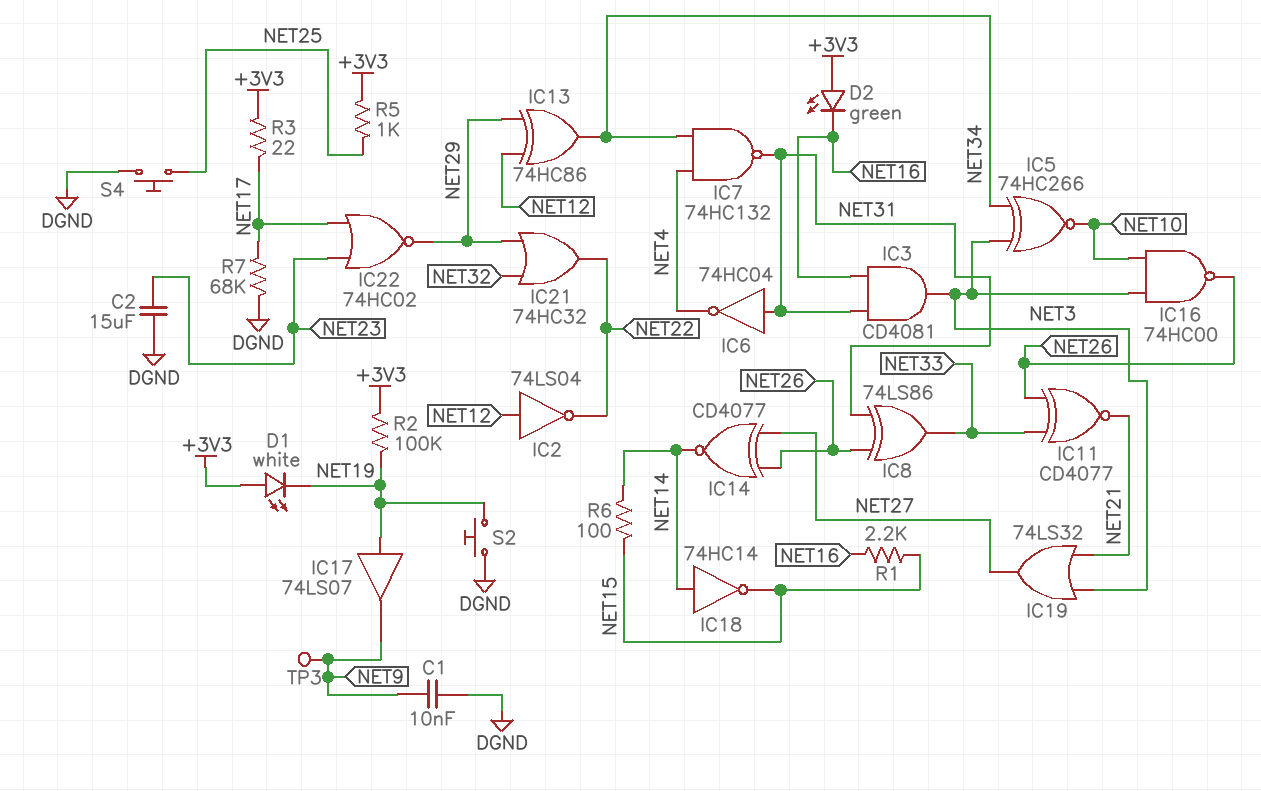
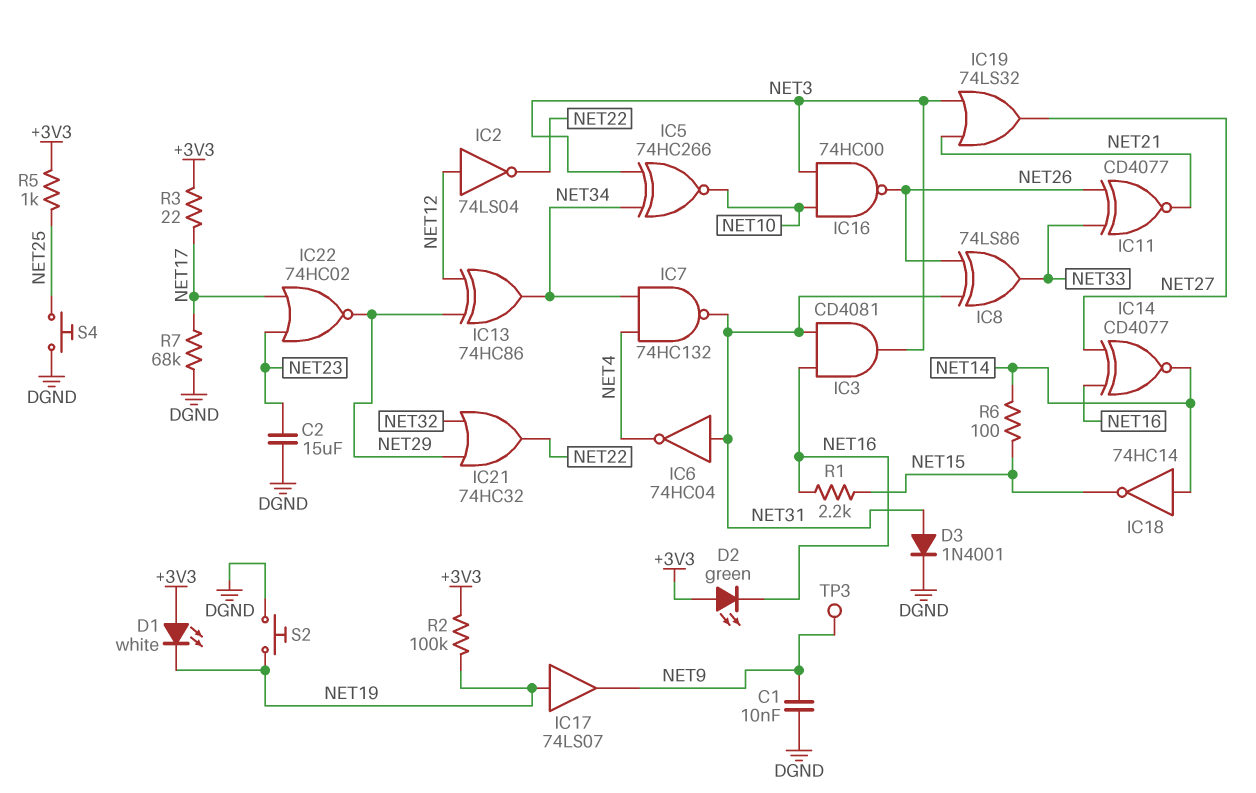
D3: none -> diode 1N4001 (A NET31, K DGND)
IC14: XNOR CD4077 (in NET26, in NET27, out NET14) -> XNOR CD4077 (in NET16, in NET27, out NET14)

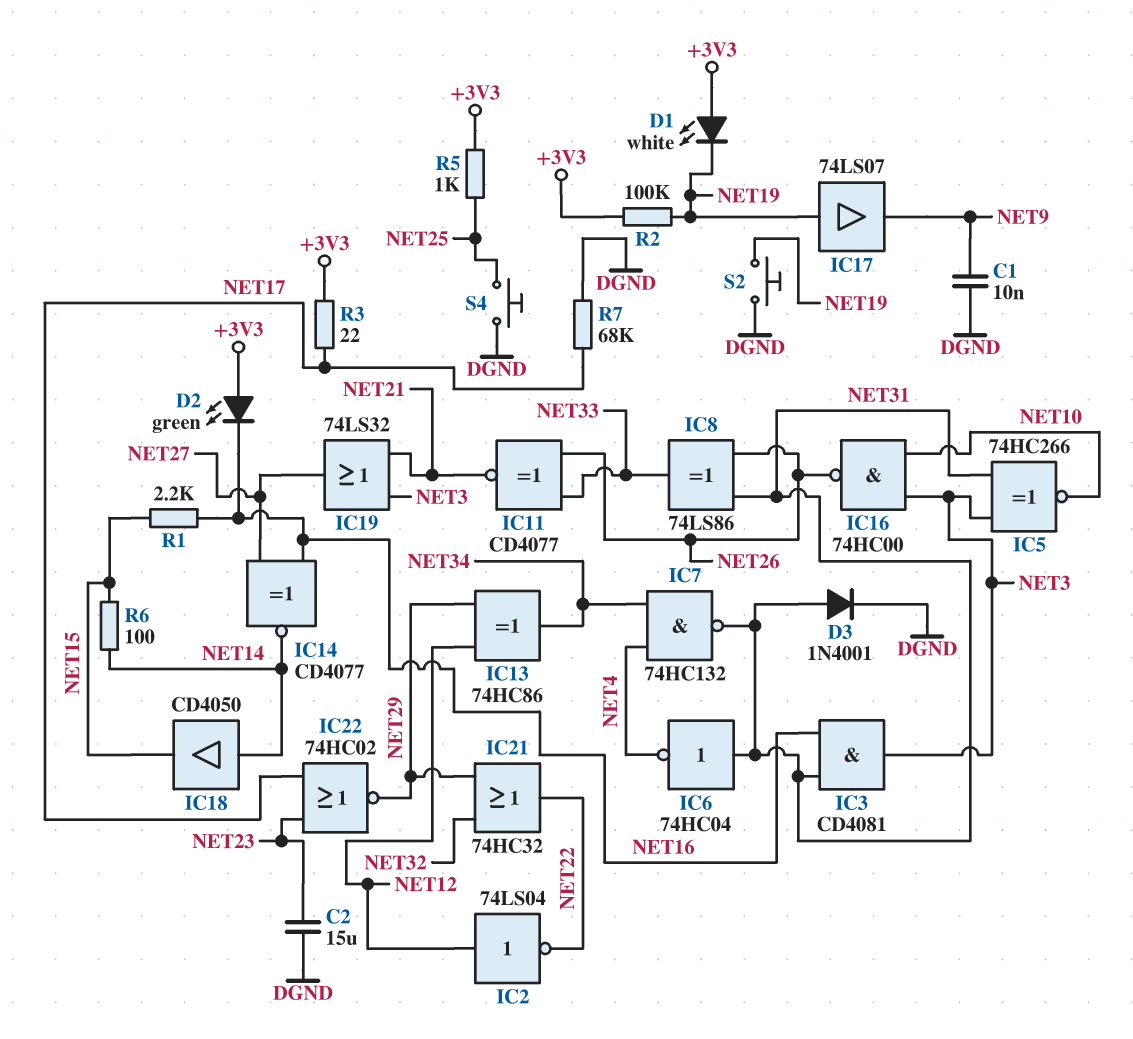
IC5: XNOR 74HC266 (in NET3, in NET34, out NET10) -> XNOR 74HC266 (in NET3, in NET31, out NET10)
IC18: NOT 74HC14 (in NET14, out NET15) -> buffer CD4050 (in NET14, out NET15)
TP3: test point (NET9) -> none

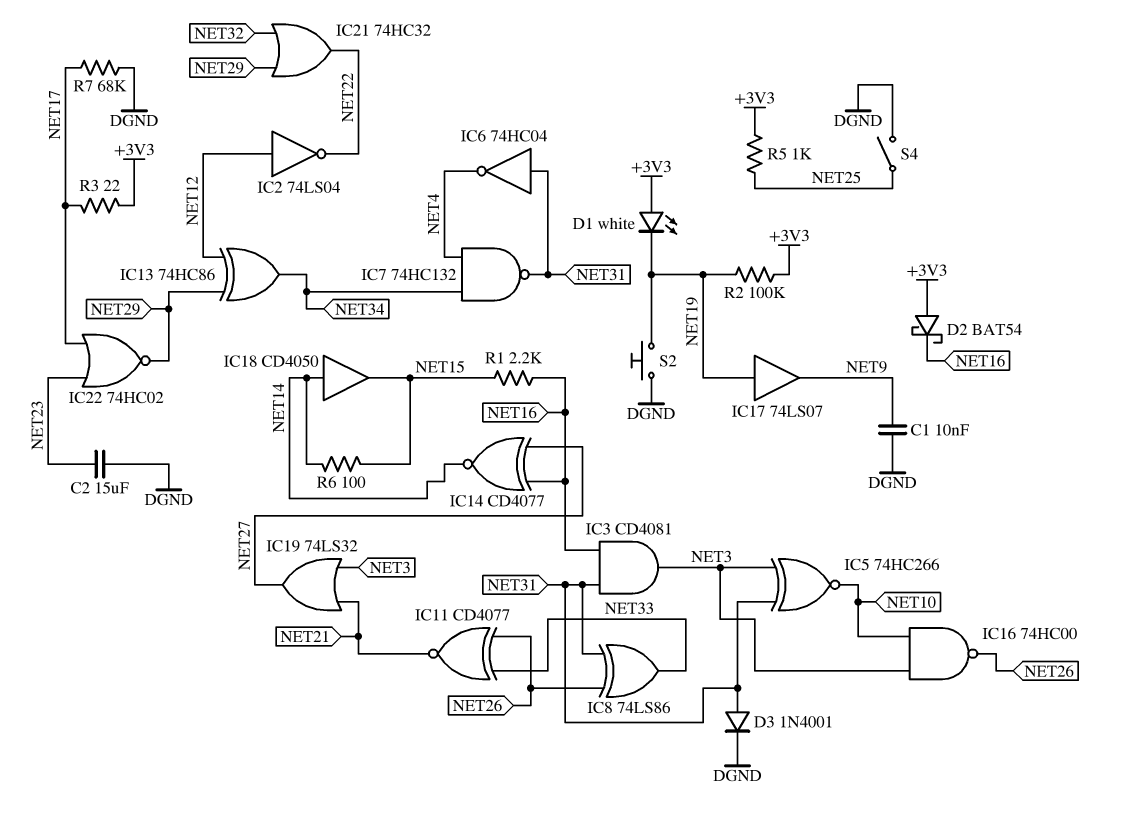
D2: LED green (A +3V3, K NET16) -> schottky BAT54 (A +3V3, K NET16)
S4: button (DGND, NET25) -> switch (DGND, NET25)

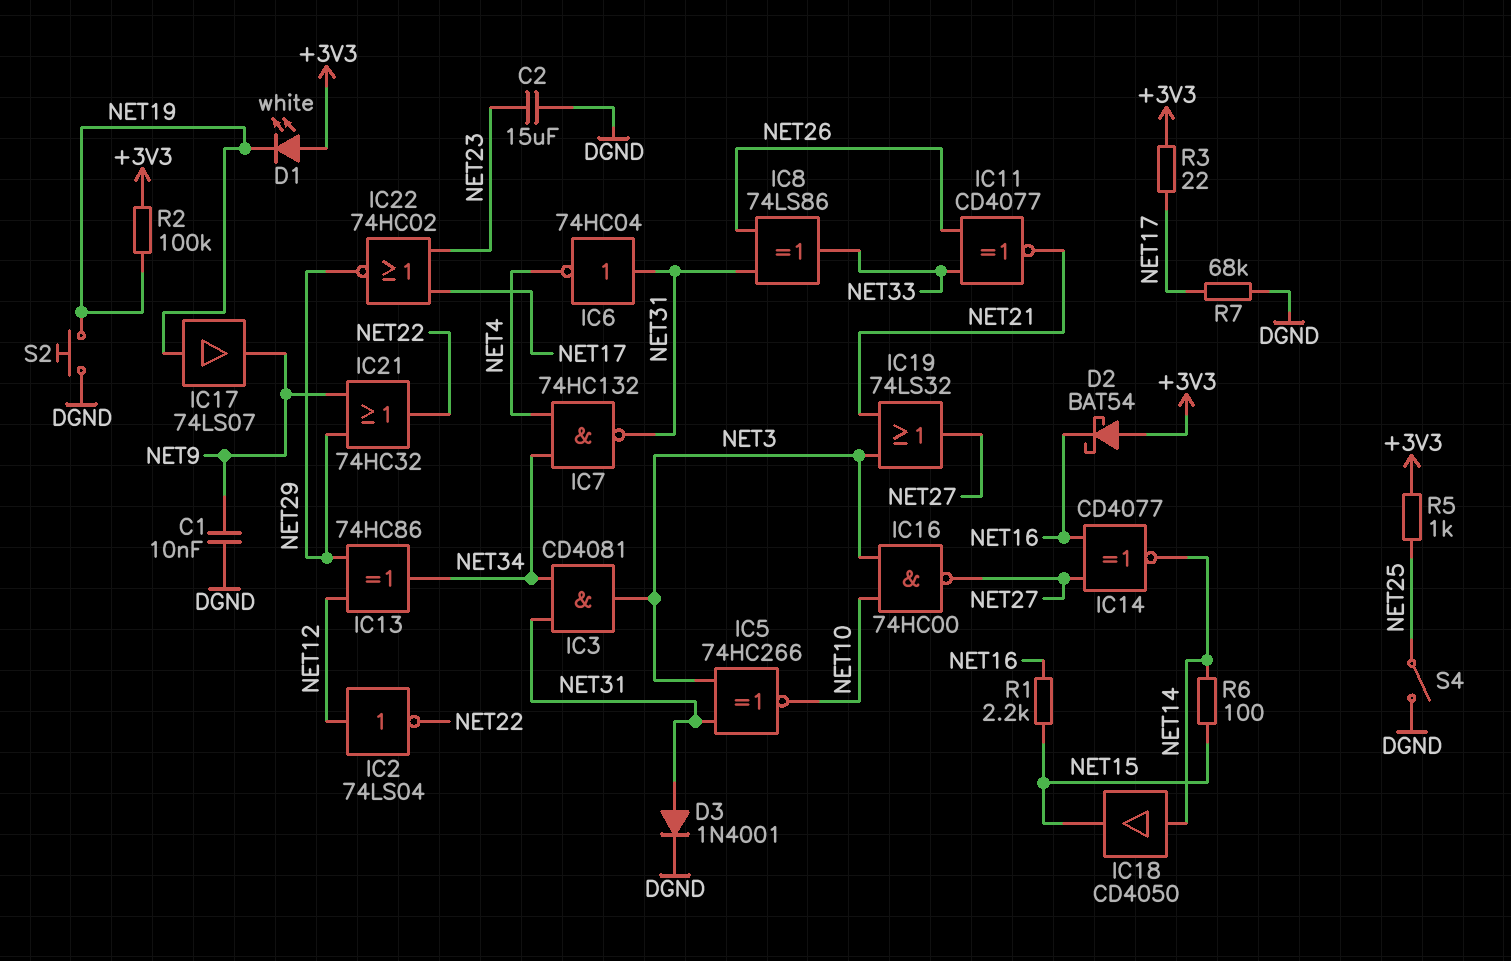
IC3: AND CD4081 (in NET16, in NET31, out NET3) -> AND CD4081 (in NET31, in NET34, out NET3)
IC16: NAND 74HC00 (in NET3, in NET10, out NET26) -> NAND 74HC00 (in NET3, in NET10, out NET27)
IC21: OR 74HC32 (in NET29, in NET32, out NET22) -> OR 74HC32 (in NET9, in NET29, out NET22)

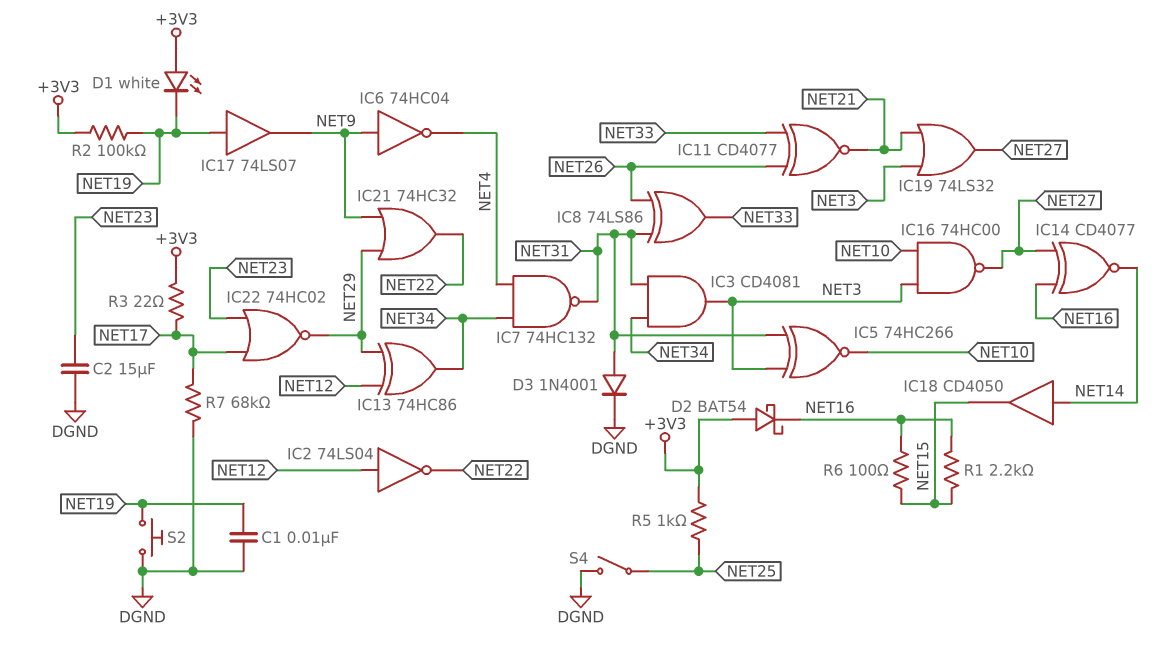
C1: 10nF (DGND, NET9) -> 10nF (DGND, NET19)
IC6: NOT 74HC04 (in NET31, out NET4) -> NOT 74HC04 (in NET9, out NET4)
R6: 100 (NET14, NET15) -> 100 (NET15, NET16)

